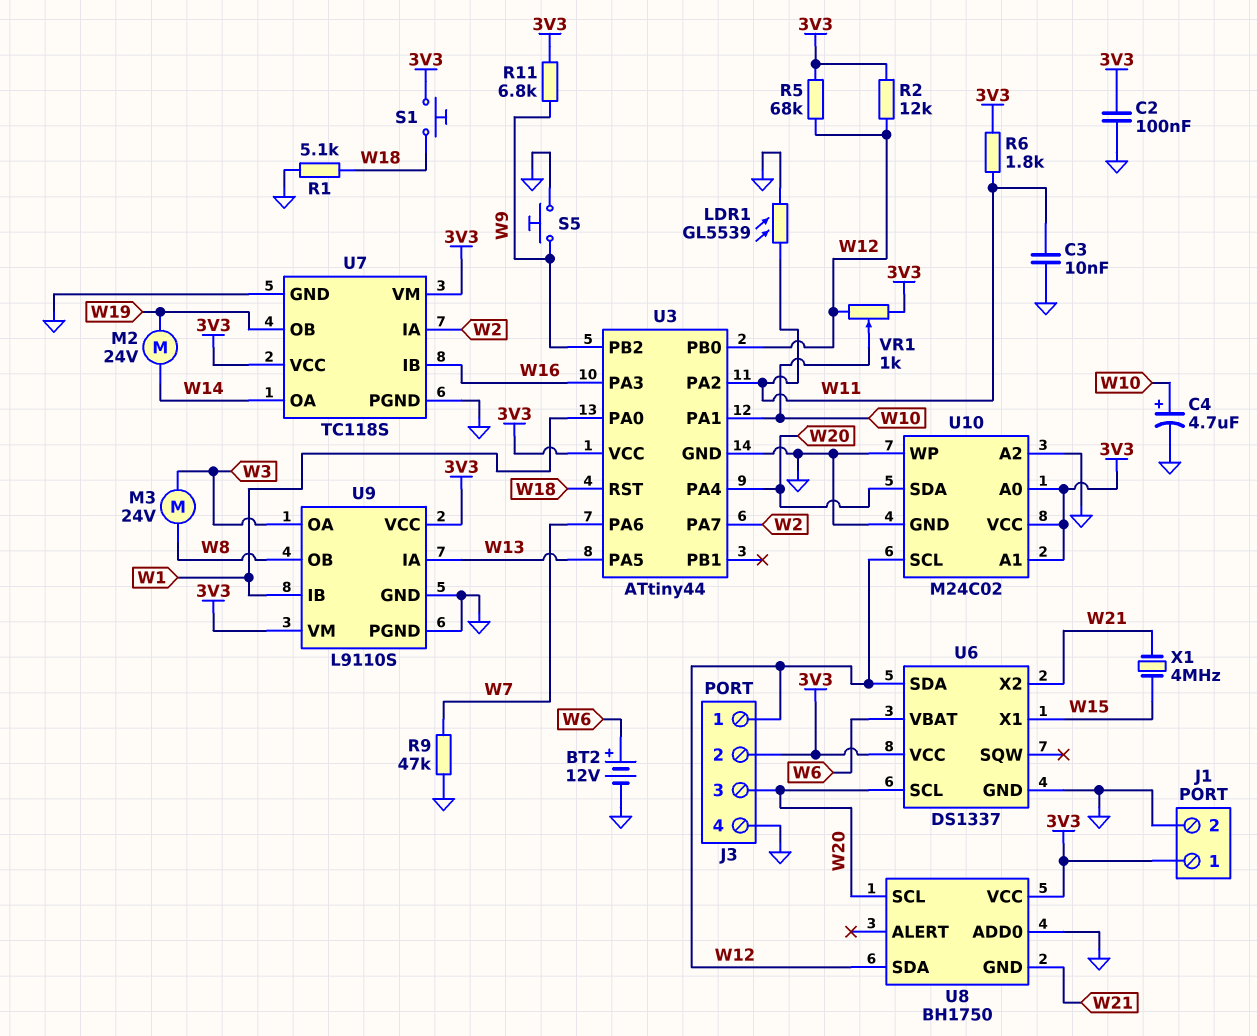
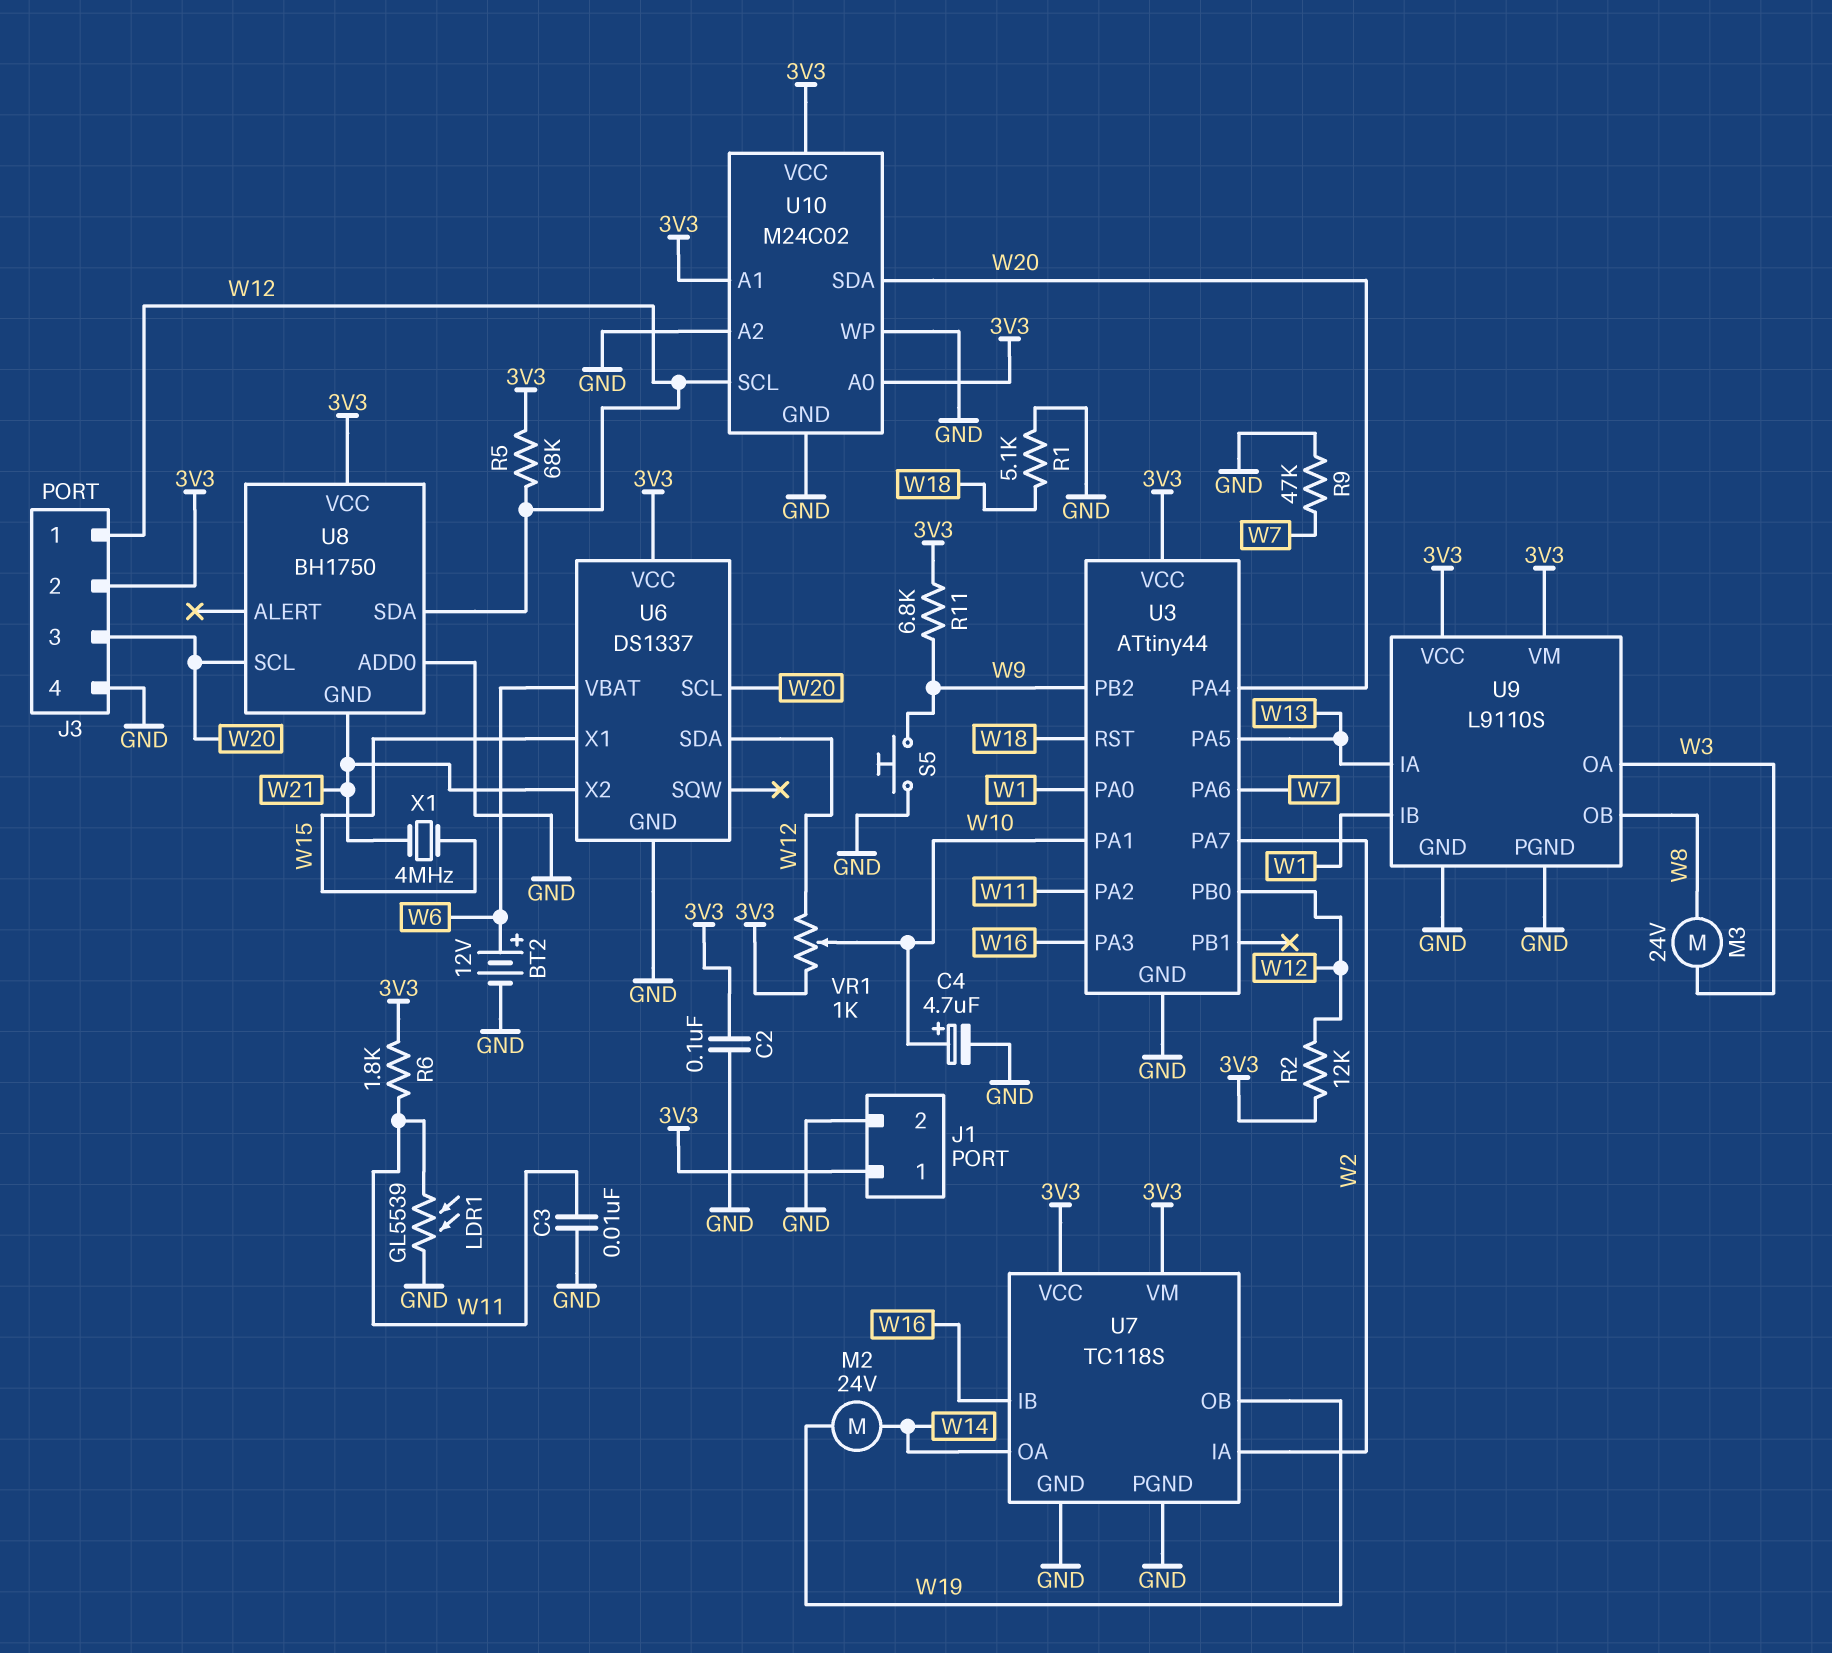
S1: button (3V3, W18) -> none

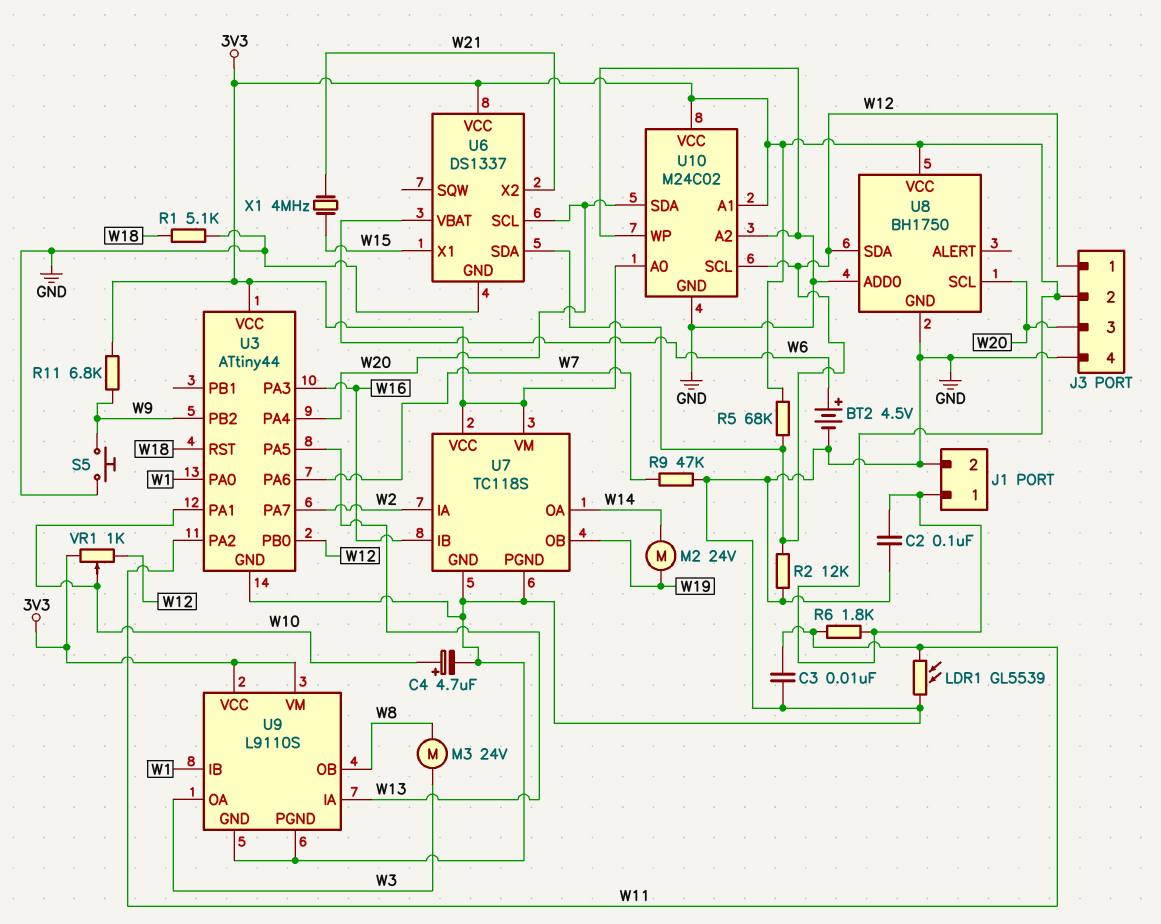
BT2: 12V (plus W6, minus GND) -> 4.5V (plus W6, minus GND)
R2: 12k (3V3, W12) -> 12k (GND, W12)
U8 pin GND: W21 -> GND

